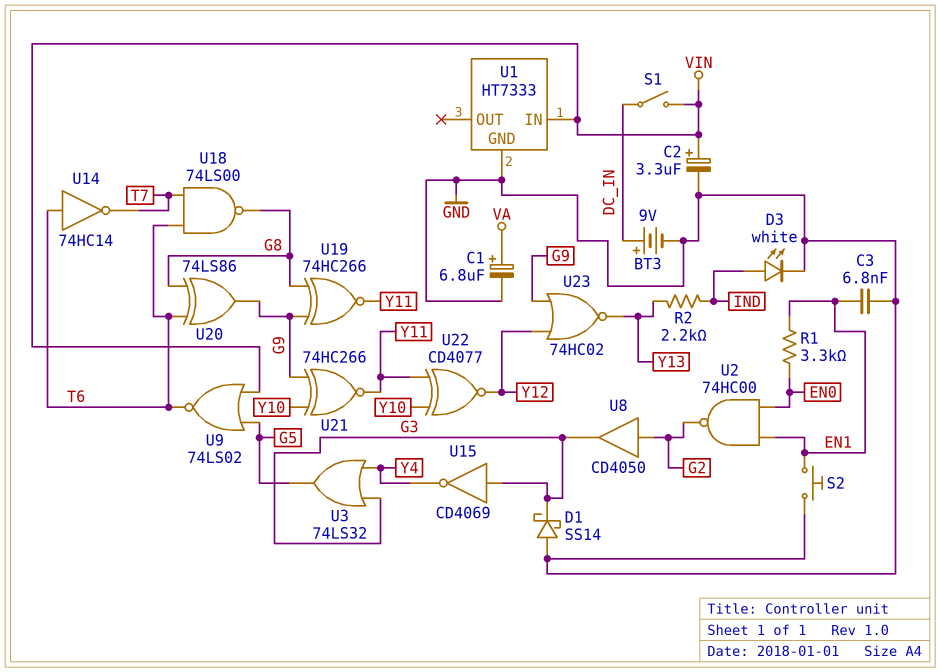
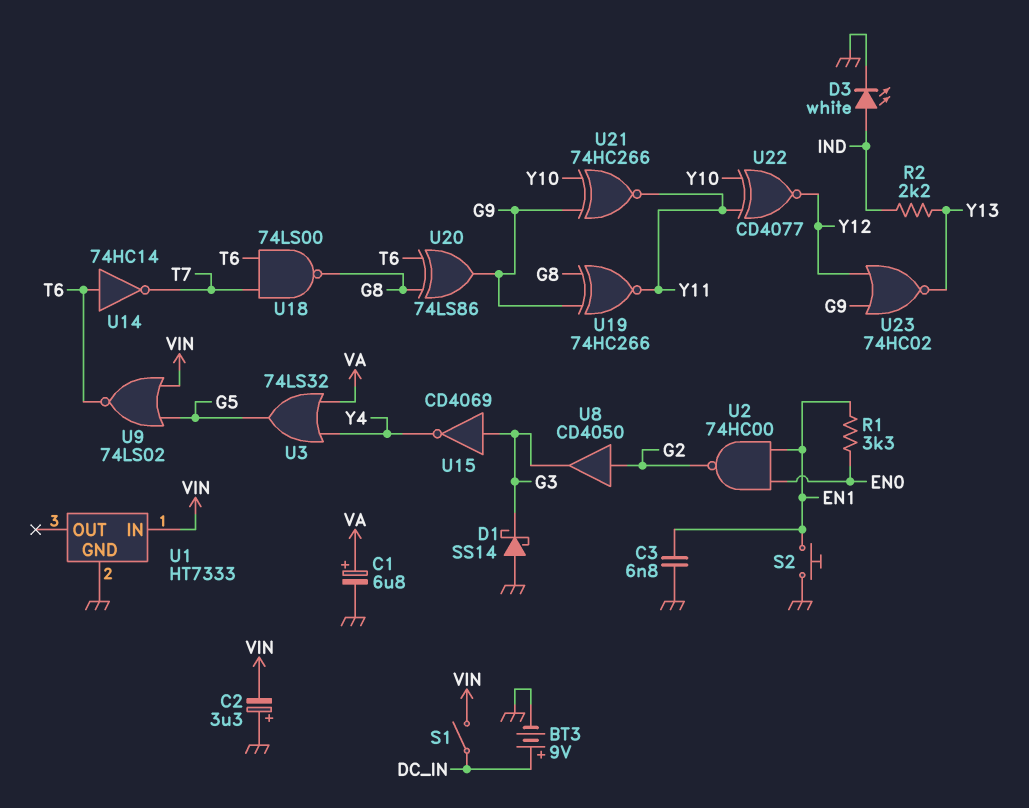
C2: 3.3uF (plus VIN, minus GND) -> 3.3uF (plus GND, minus VIN)
U3: OR 74LS32 (in G3, in Y4, out G5) -> OR 74LS32 (in VA, in Y4, out G5)

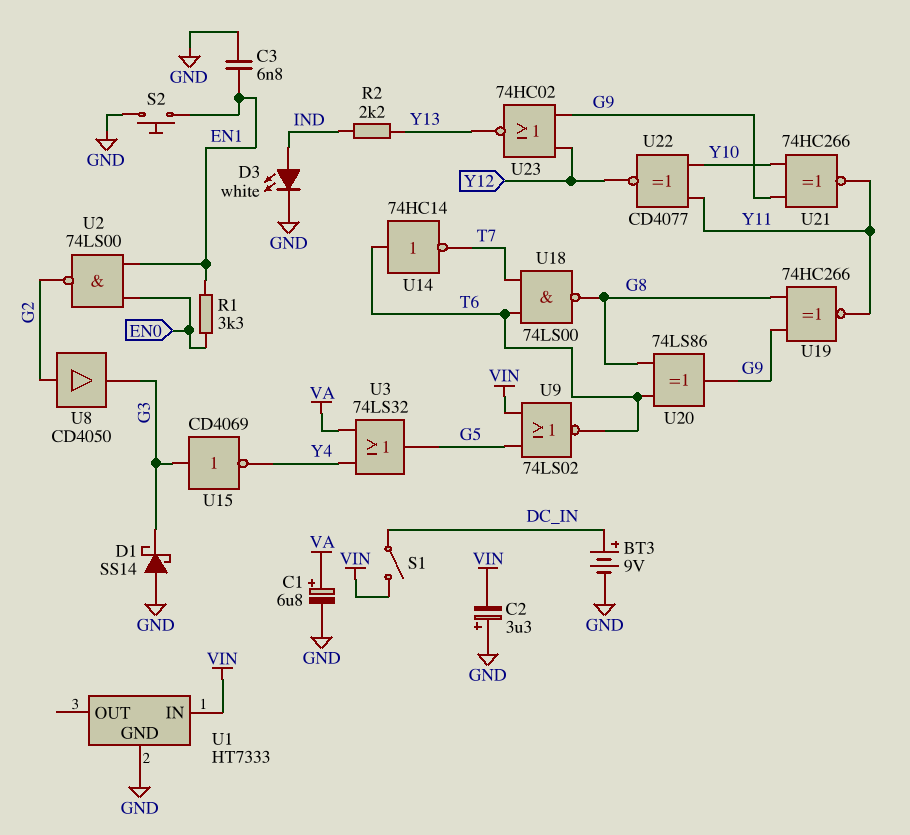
U2: NAND 74HC00 (in EN0, in EN1, out G2) -> NAND 74LS00 (in EN0, in EN1, out G2)

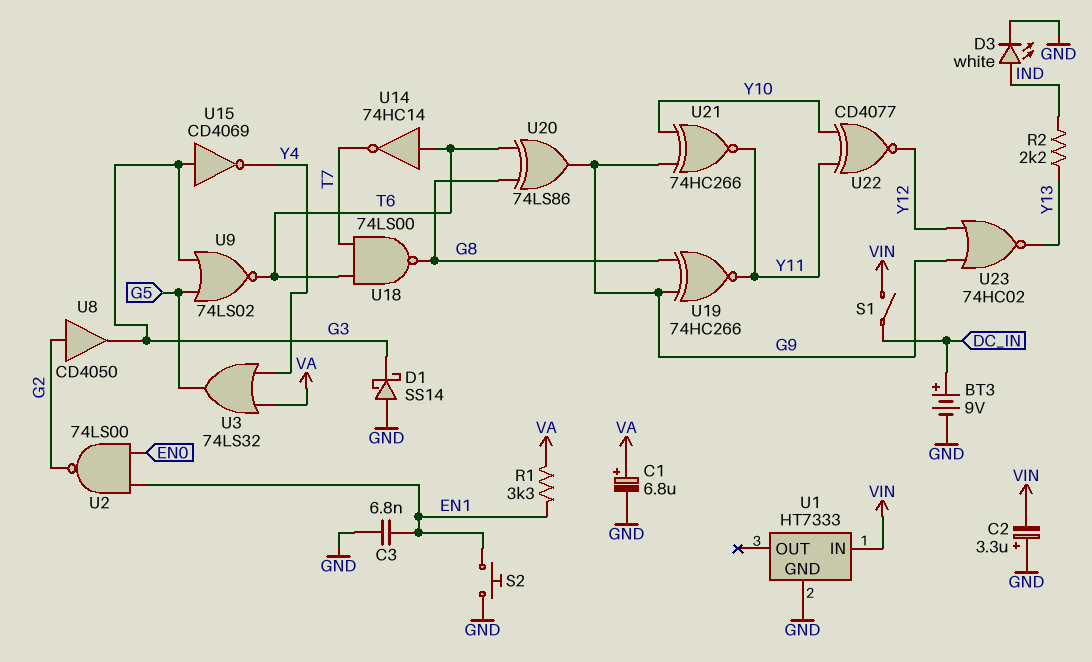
R1: 3.3k (EN0, EN1) -> 3.3k (EN1, VA)
U9: NOR 74LS02 (in G5, in VIN, out T6) -> NOR 74LS02 (in G3, in G5, out T6)

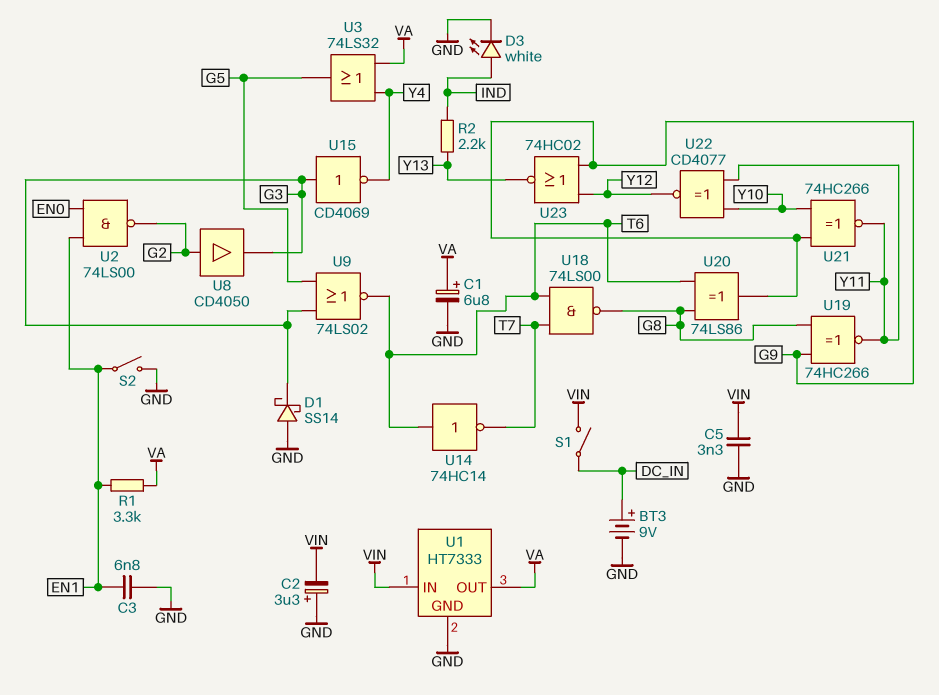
C5: none -> 3.3nF (GND, VIN)
S2: button (EN1, GND) -> switch (EN1, GND)
U1 pin OUT: none -> VA

